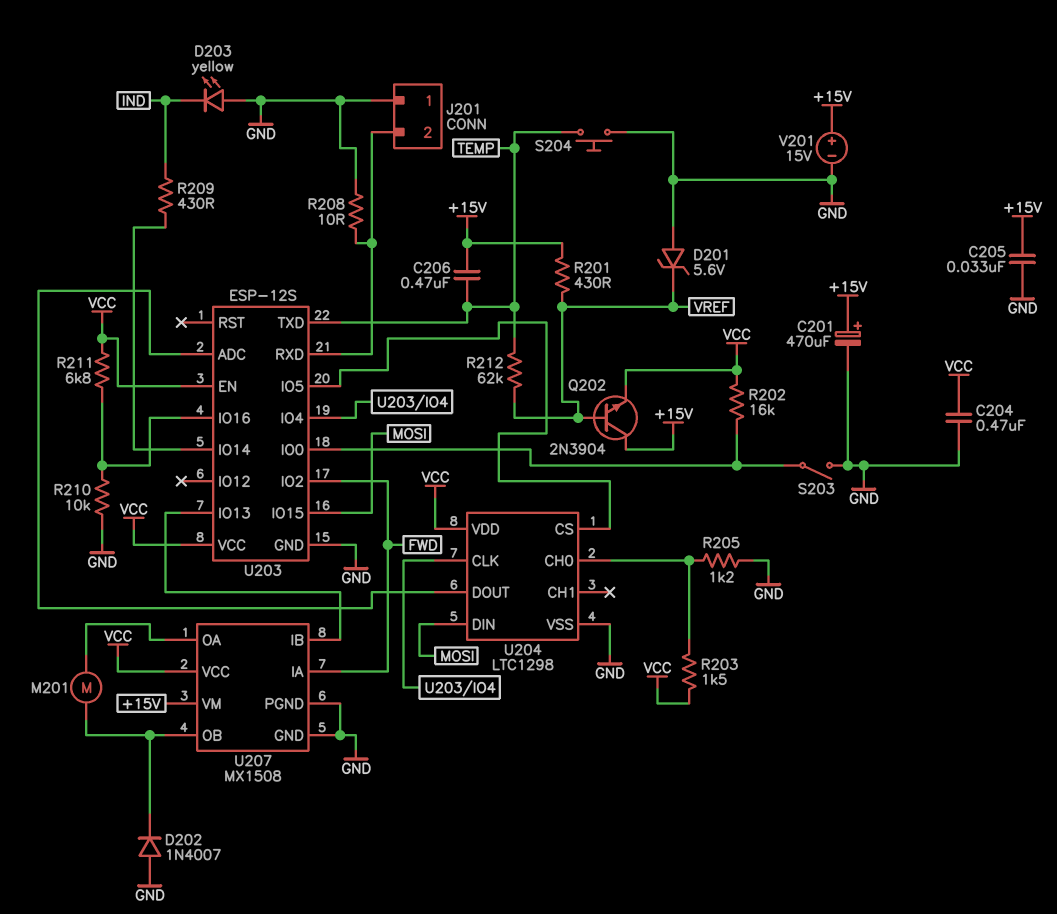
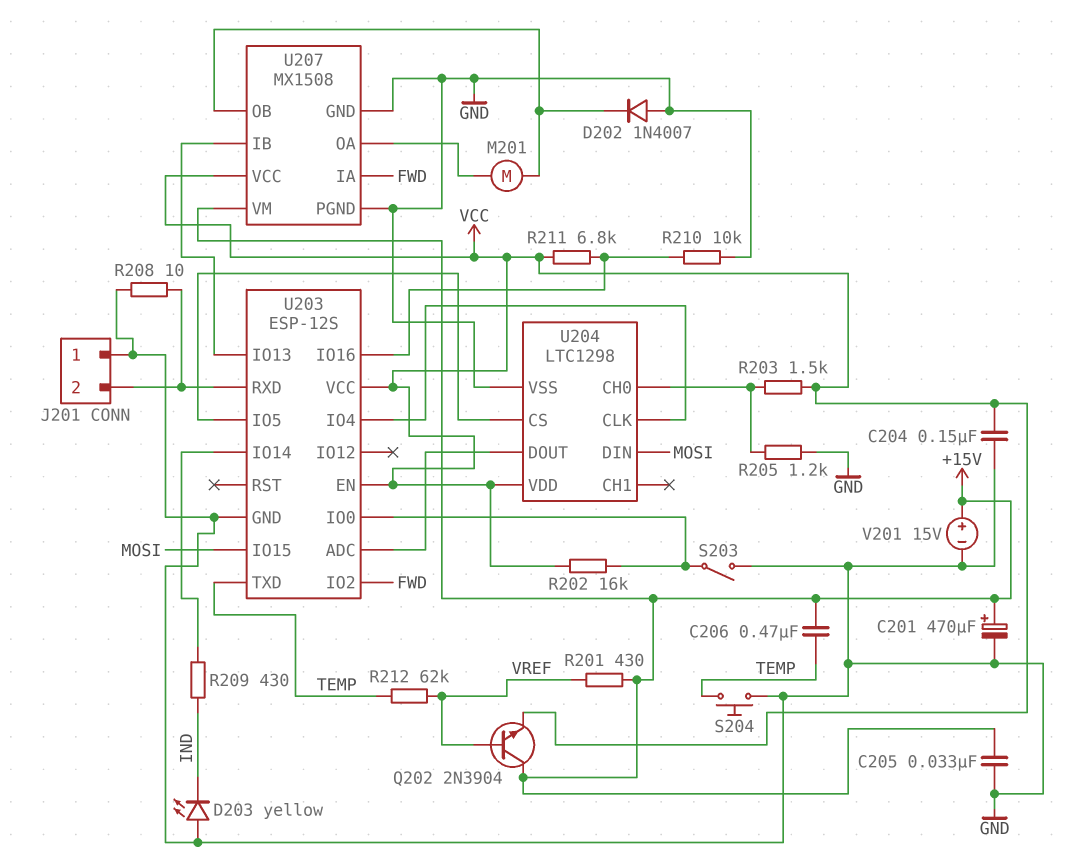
C204: 470nF (GND, VCC) -> 150nF (GND, VCC)
D201: zener 5.6V (A GND, K VREF) -> none

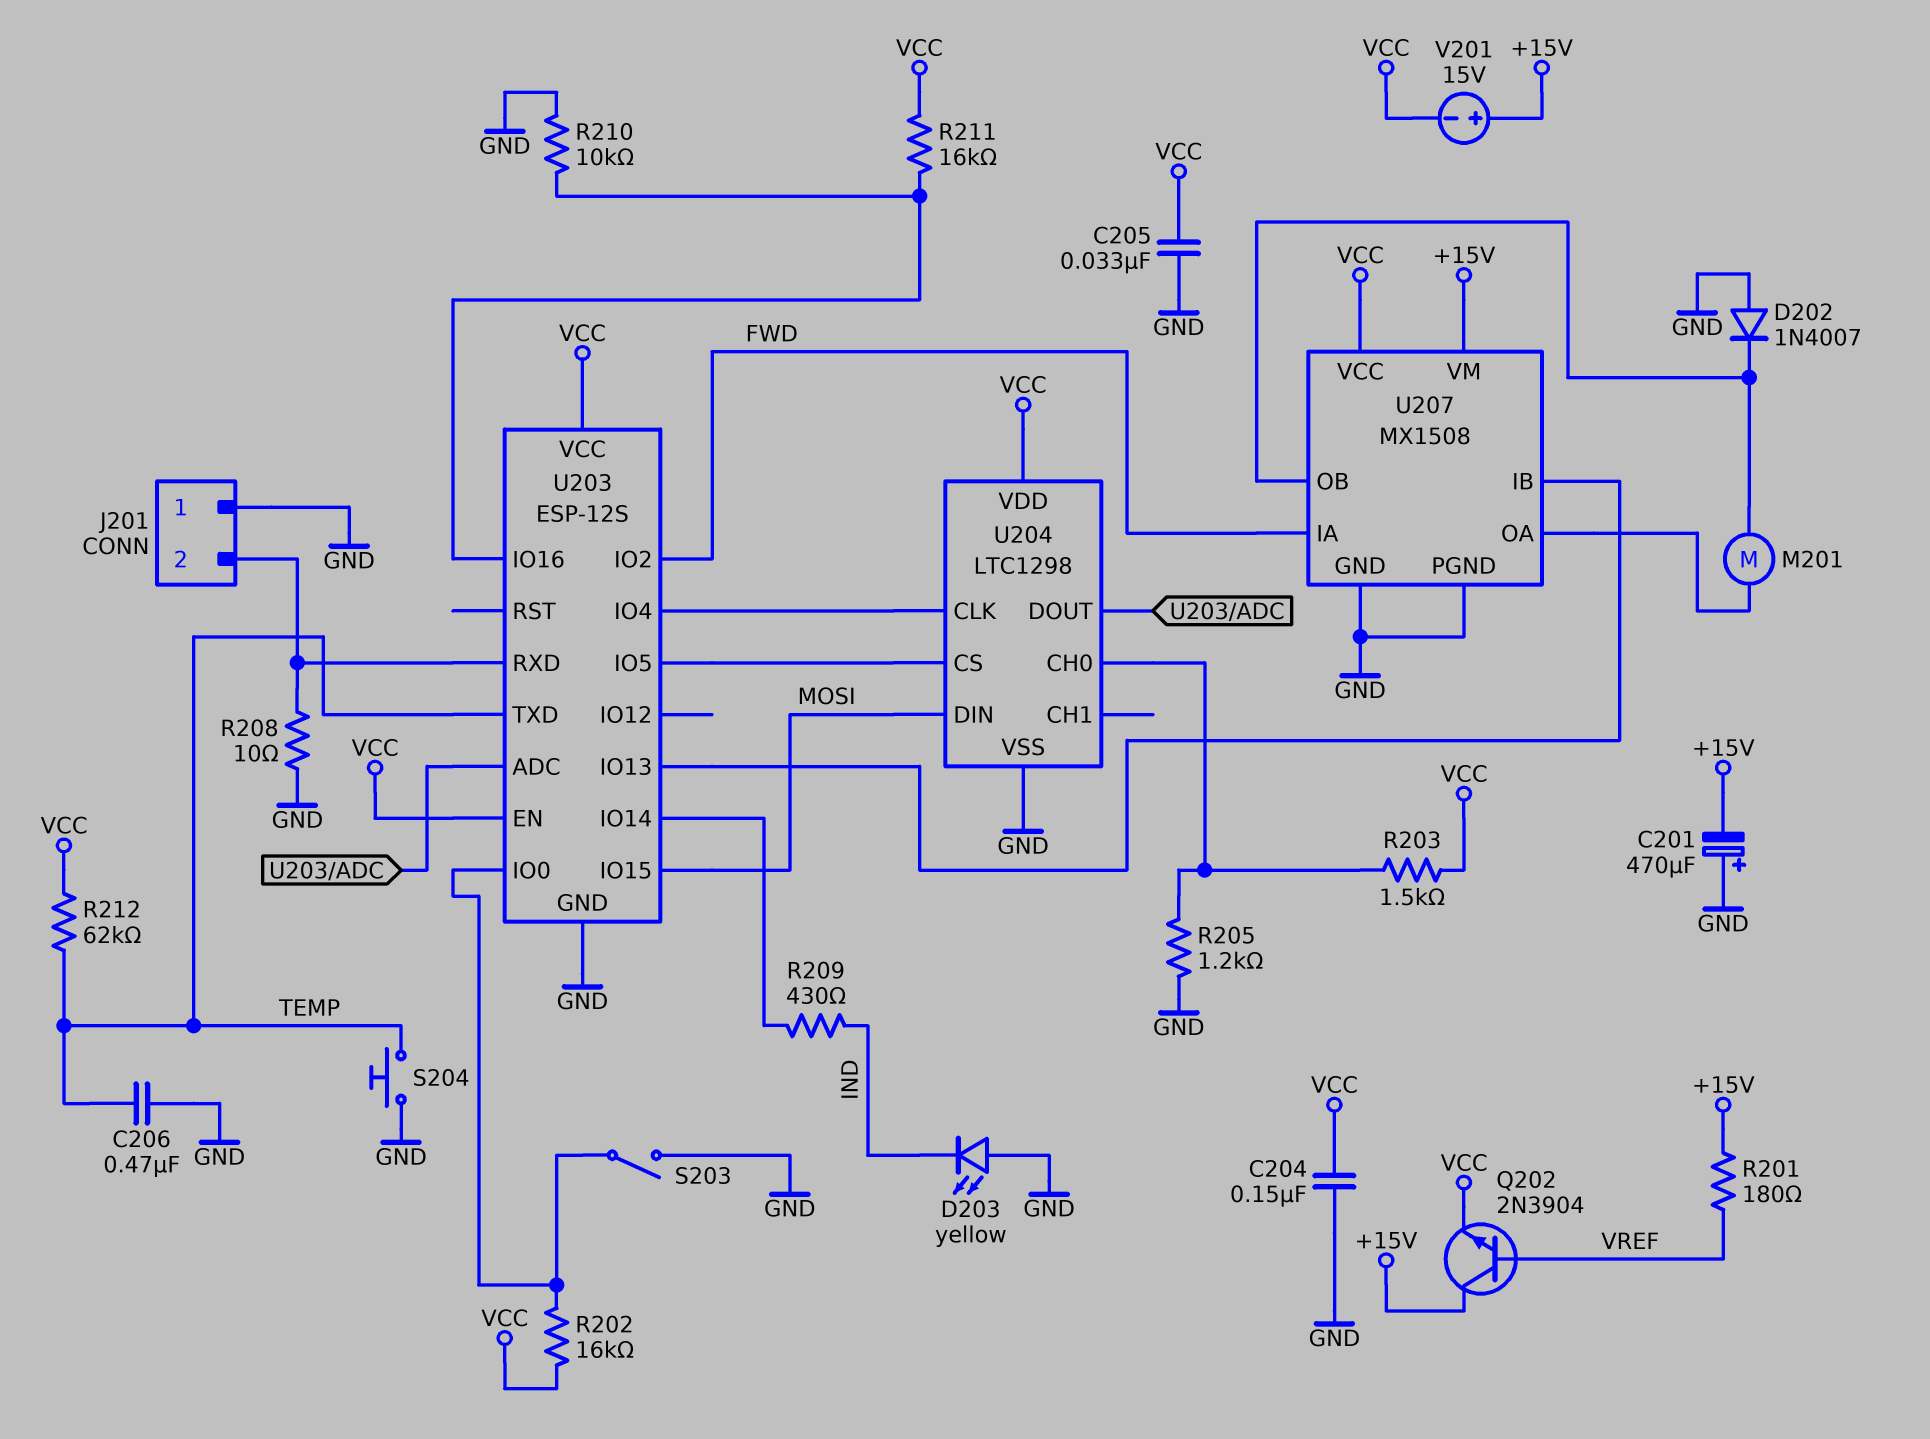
C201: 470uF (plus +15V, minus GND) -> 470uF (plus GND, minus +15V)
C205: 33nF (+15V, GND) -> 33nF (GND, VCC)
C206: 470nF (+15V, TEMP) -> 470nF (GND, TEMP)
R201: 430 (+15V, VREF) -> 180 (+15V, VREF)
R211: 6.8k (U203/IO16, VCC) -> 16k (U203/IO16, VCC)
R212: 62k (TEMP, VREF) -> 62k (TEMP, VCC)
V201: 15V (plus +15V, minus GND) -> 15V (plus +15V, minus VCC)

